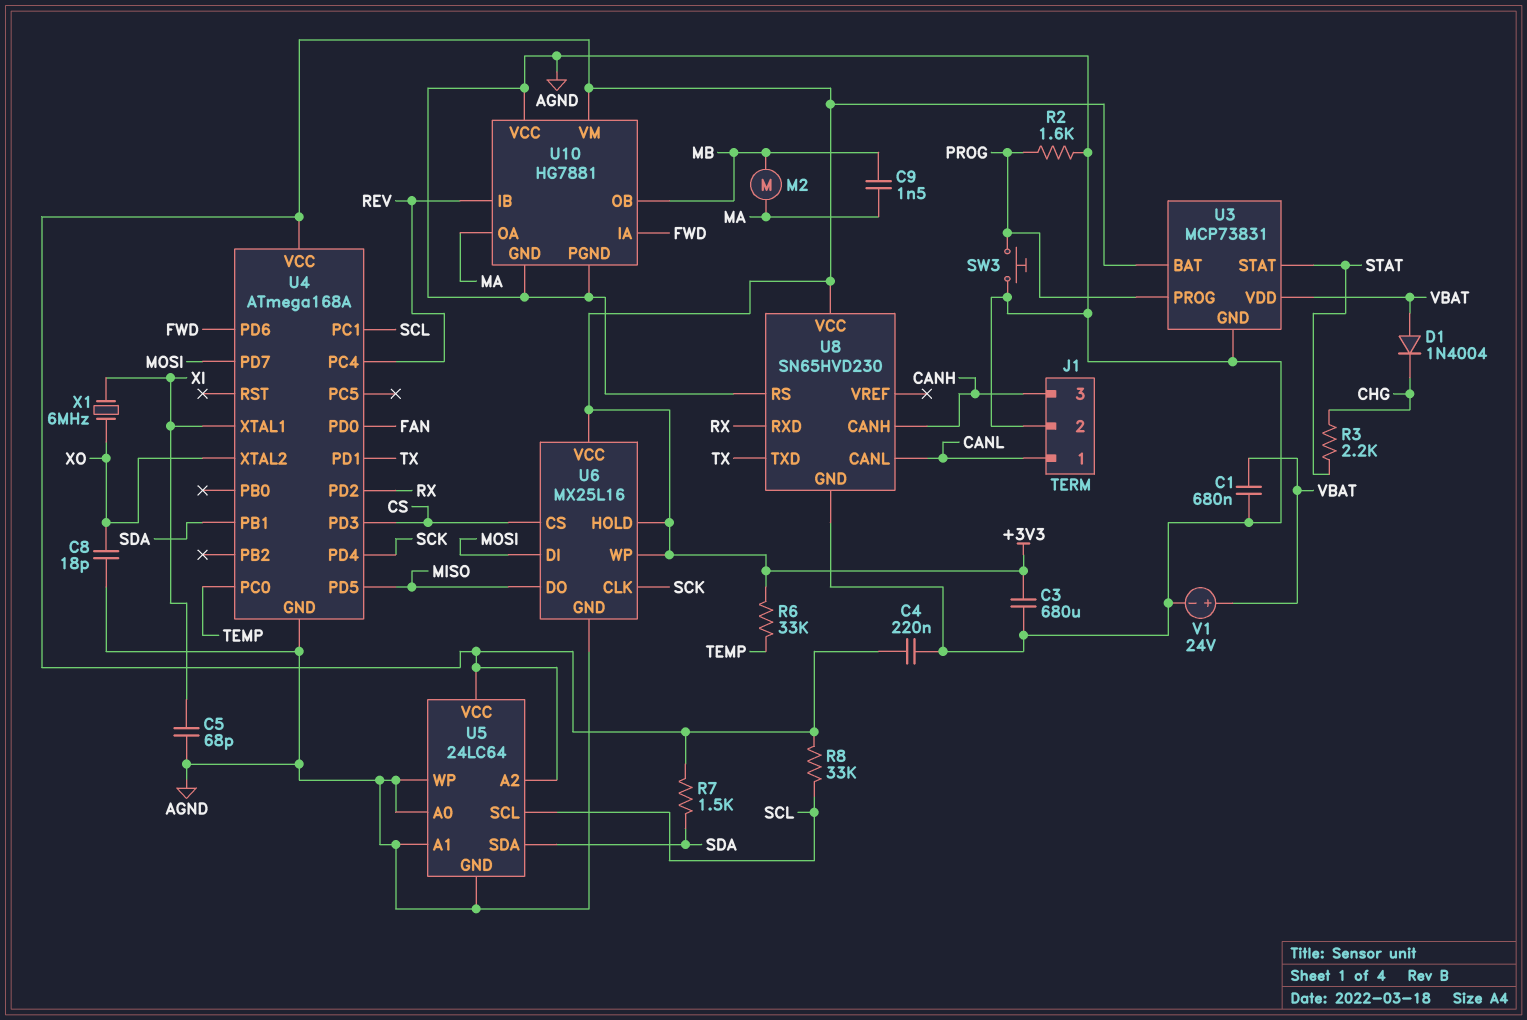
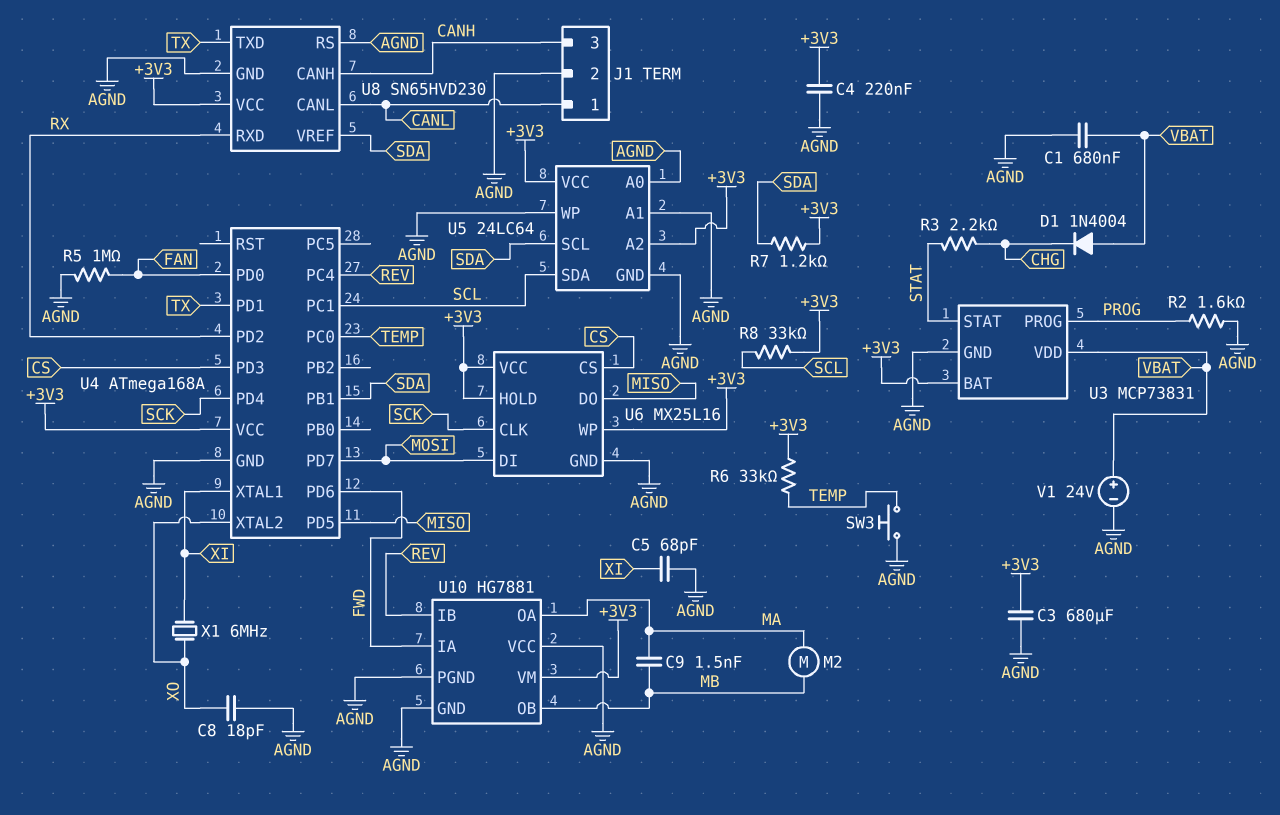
R5: none -> 1M (AGND, FAN)
R7: 1.5k (+3V3, SDA) -> 1.2k (+3V3, SDA)
SW3: button (AGND, PROG) -> button (AGND, TEMP)
U5 pin SCL: SCL -> SDA
U5 pin SDA: SDA -> SCL
U8 pin VREF: none -> SDA

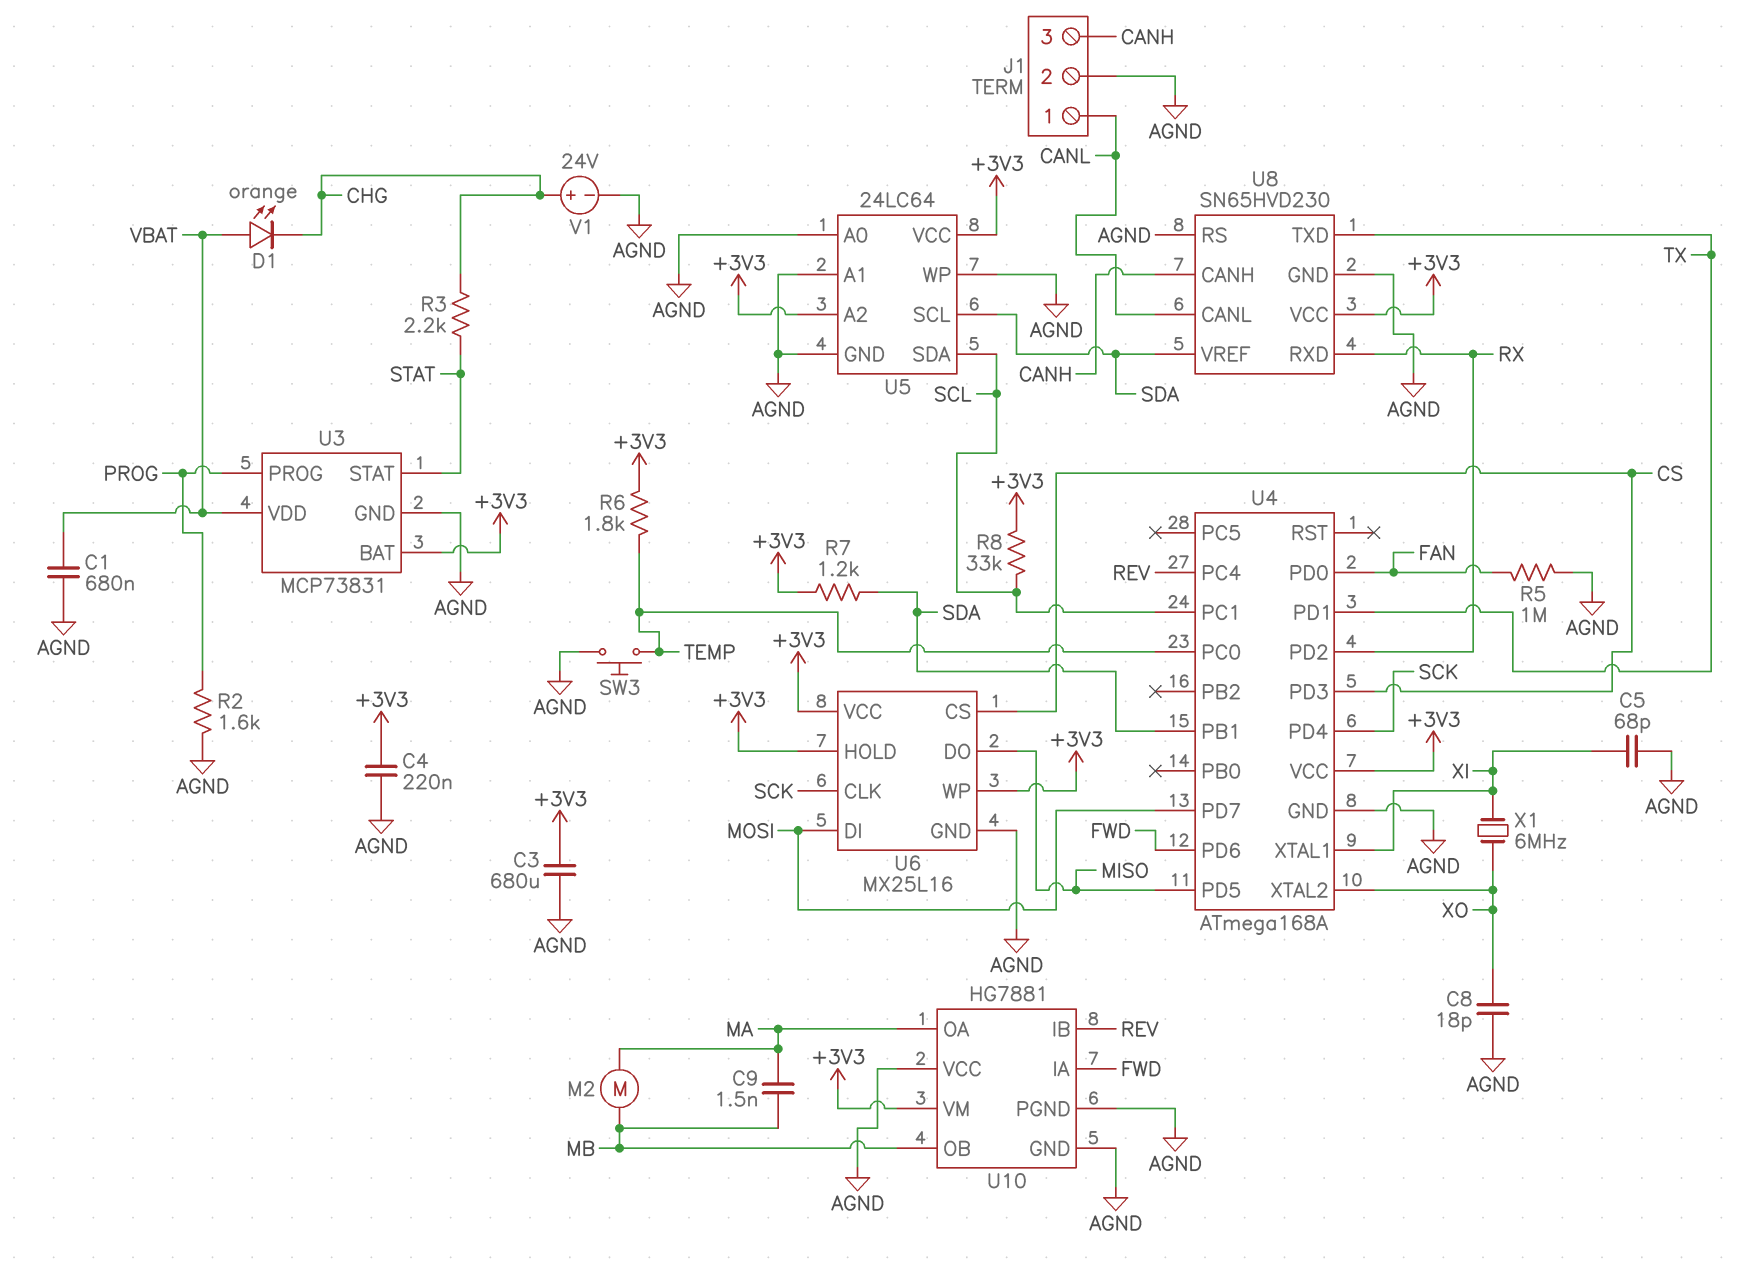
D1: diode 1N4004 (A VBAT, K CHG) -> LED orange (A VBAT, K CHG)
R6: 33k (+3V3, TEMP) -> 1.8k (+3V3, TEMP)
V1: 24V (plus VBAT, minus AGND) -> 24V (plus CHG, minus AGND)

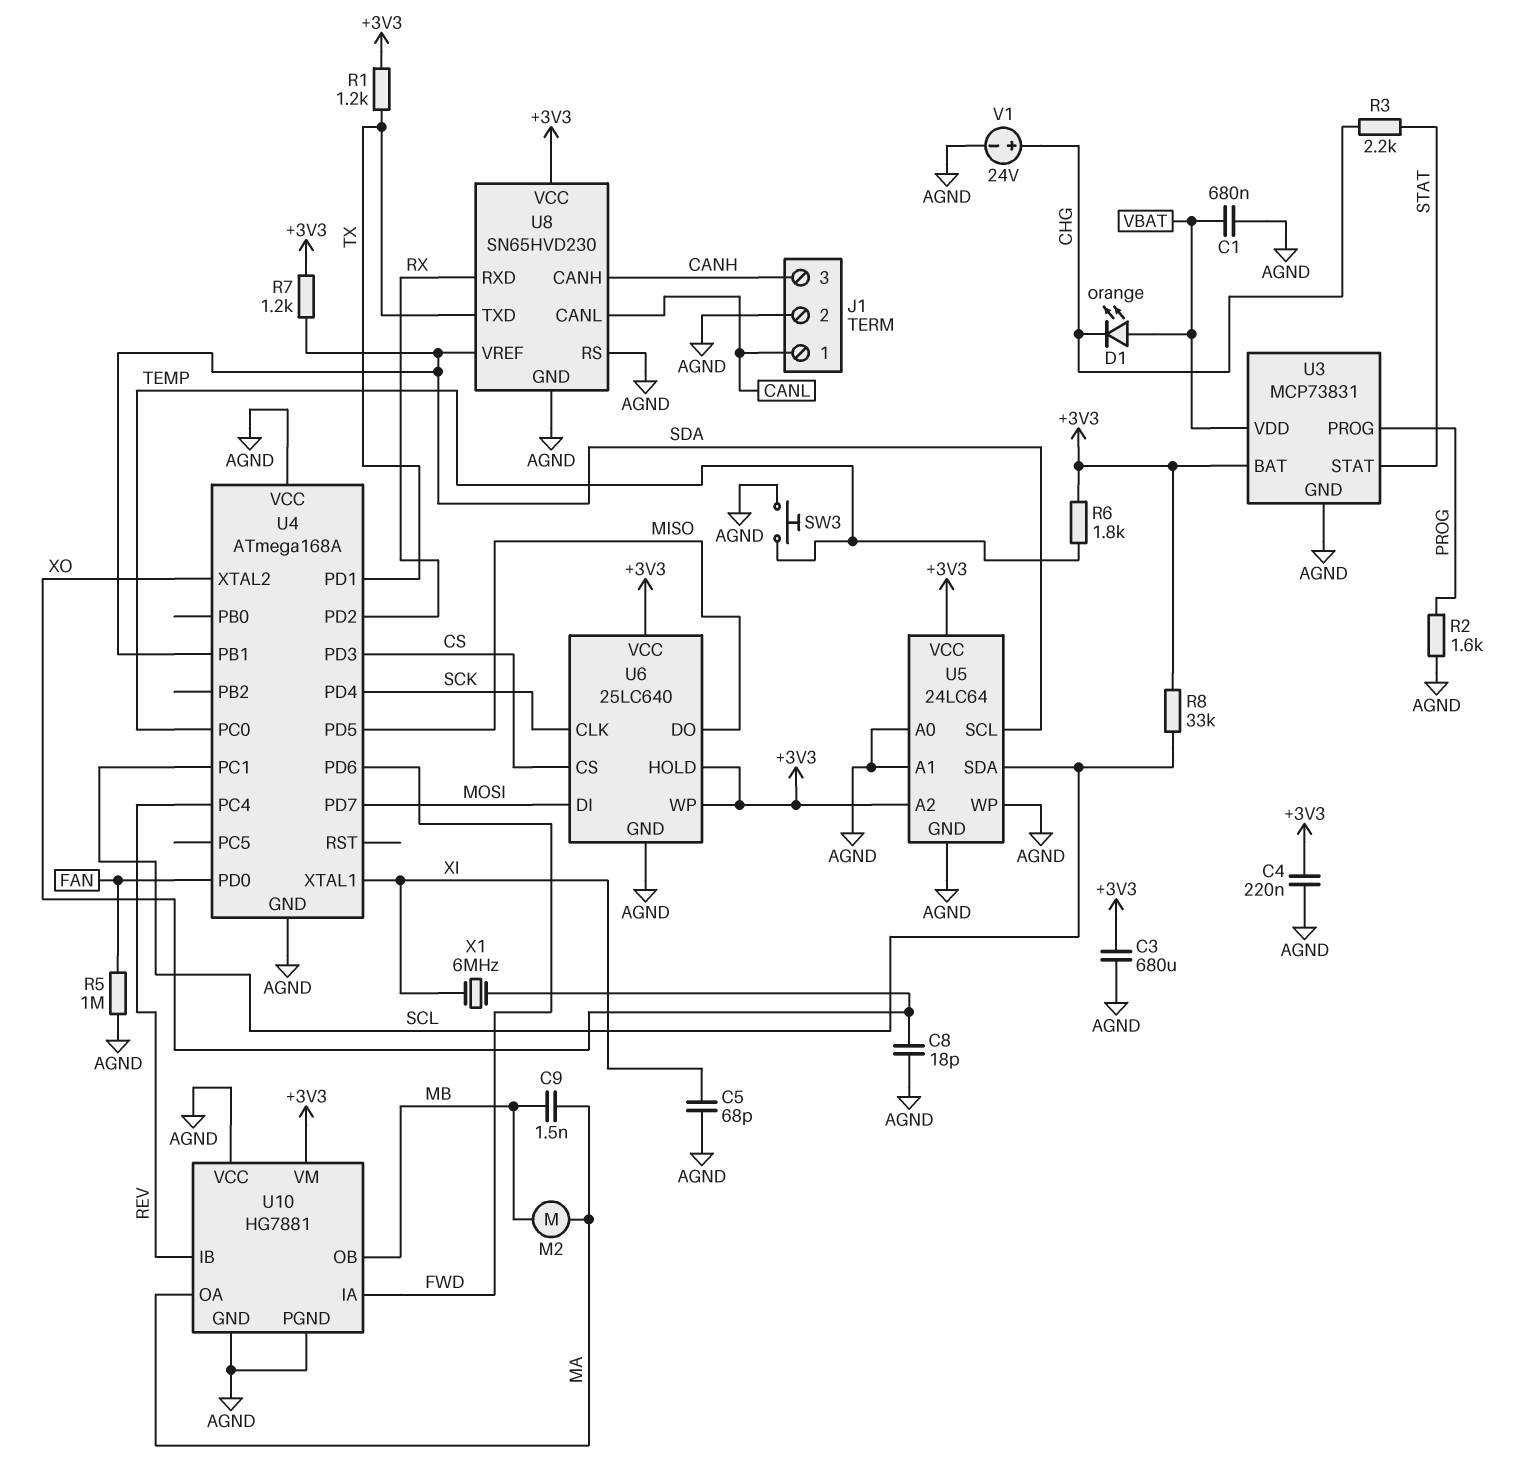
R1: none -> 1.2k (+3V3, TX)
U4 pin VCC: +3V3 -> AGND
U6: MX25L16 -> 25LC640

